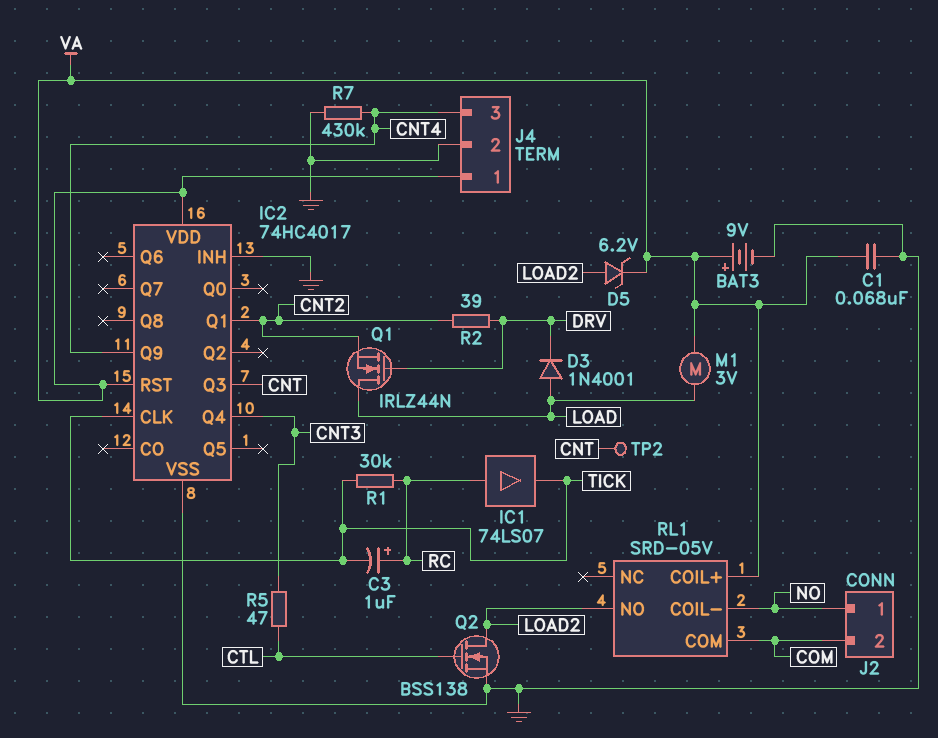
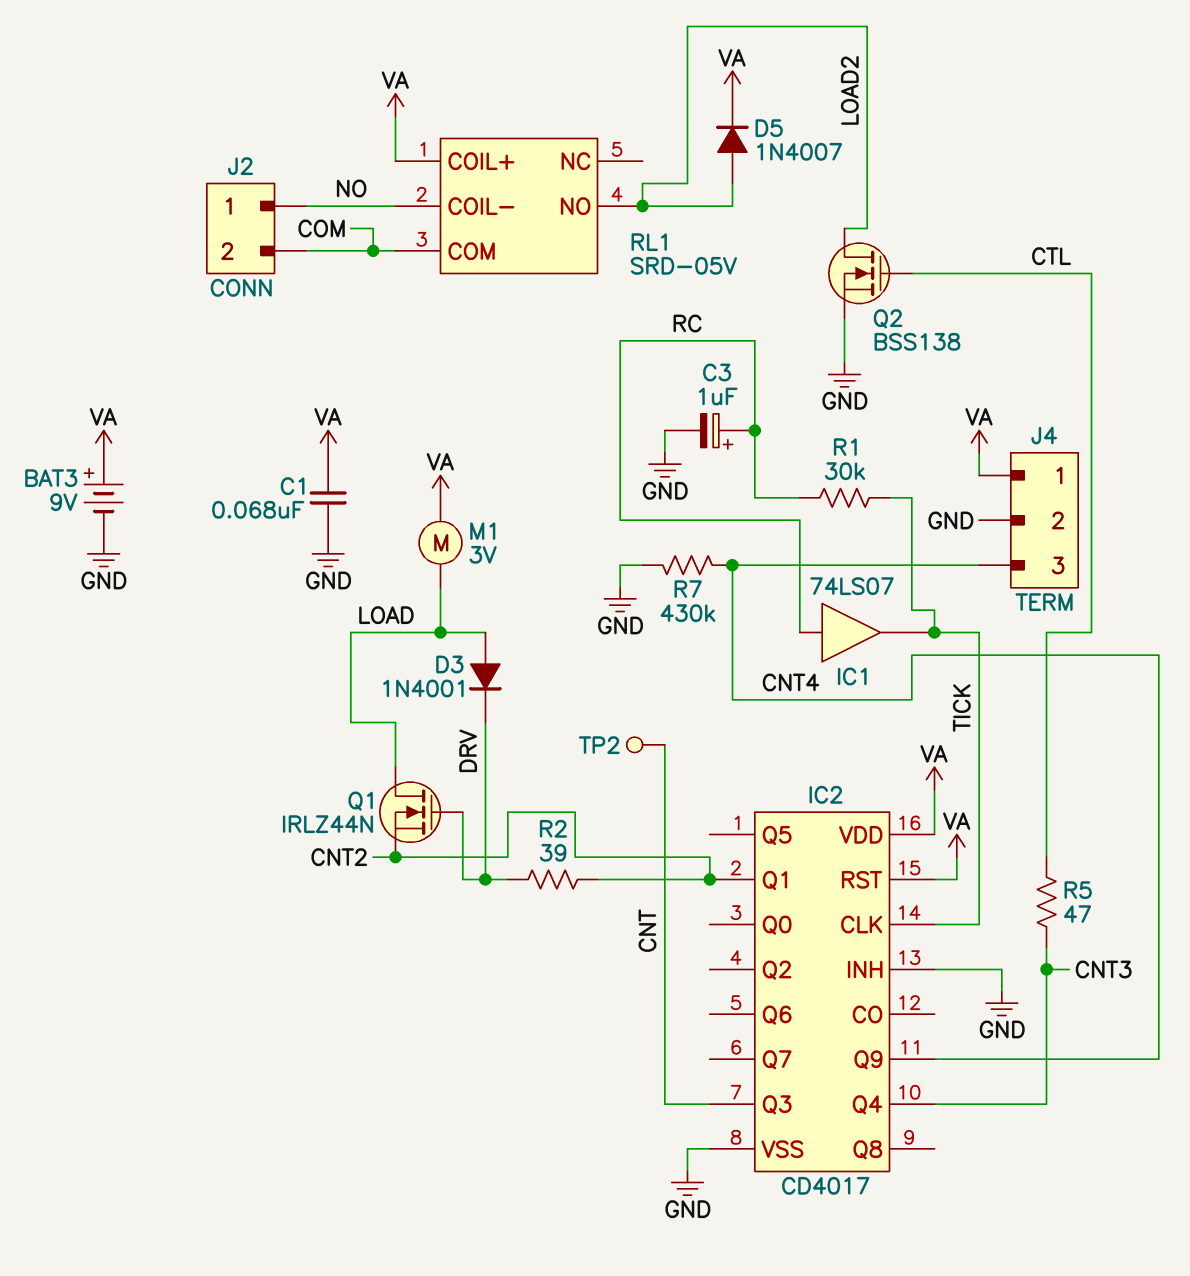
C3: 1uF (plus RC, minus TICK) -> 1uF (plus RC, minus GND)
D5: zener 6.2V (A LOAD2, K VA) -> diode 1N4007 (A LOAD2, K VA)
IC2: 74HC4017 -> CD4017

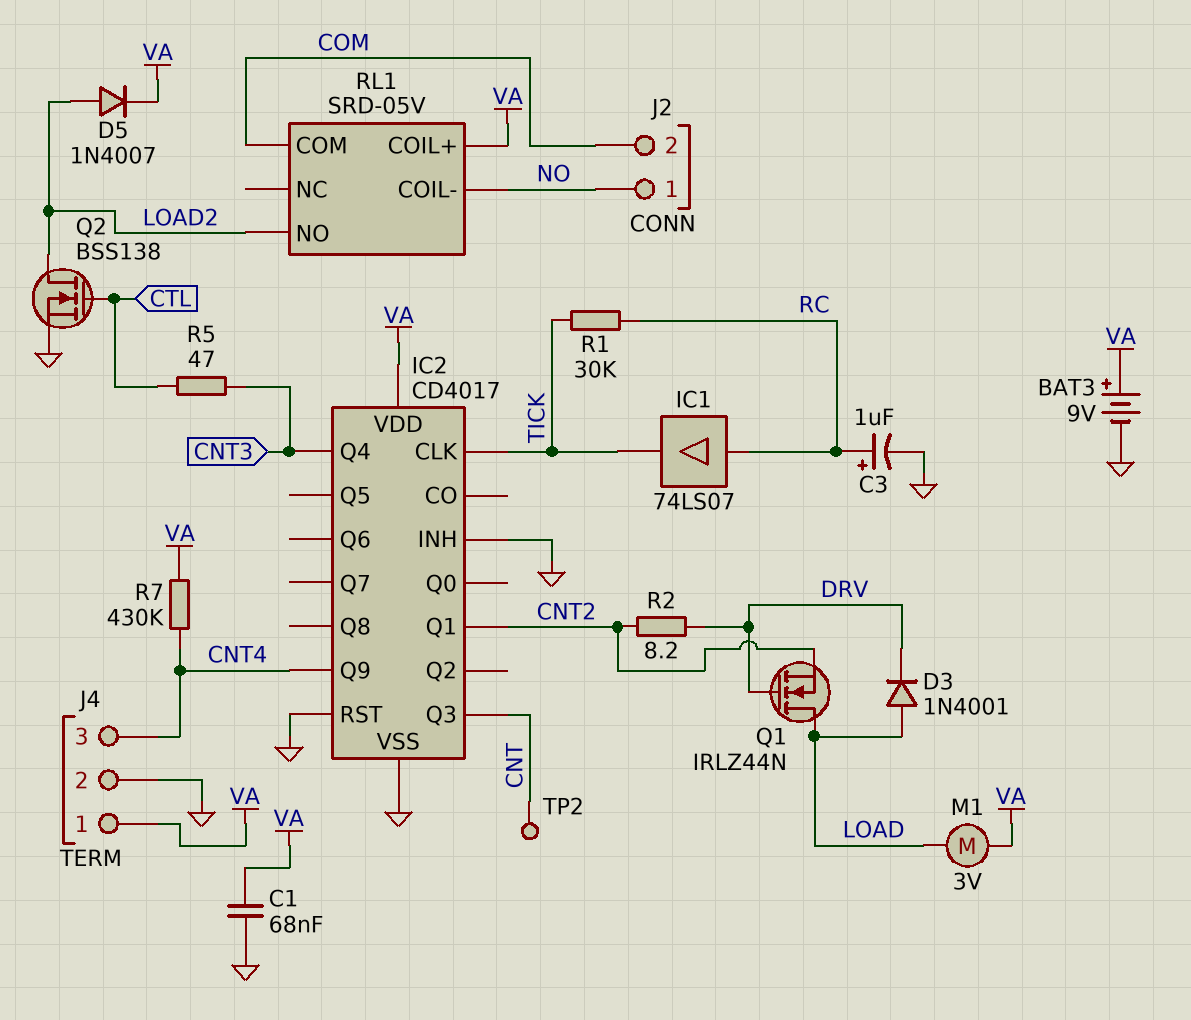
IC2 pin RST: VA -> GND
R2: 39 (CNT2, DRV) -> 8.2 (CNT2, DRV)
R7: 430k (CNT4, GND) -> 430k (CNT4, VA)

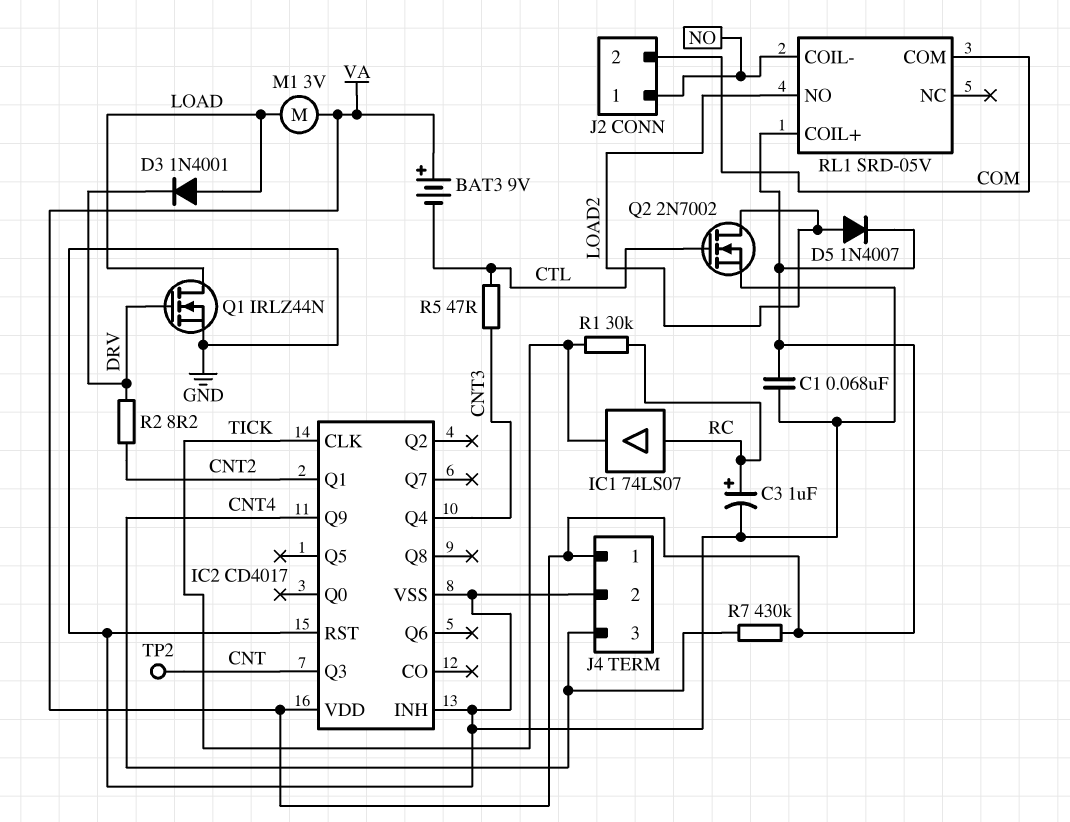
BAT3: 9V (plus VA, minus GND) -> 9V (plus VA, minus CTL)
Q1: NMOS IRLZ44N (G DRV, D LOAD, S CNT2) -> NMOS IRLZ44N (G DRV, D LOAD, S GND)
Q2: NMOS BSS138 (G CTL, D LOAD2, S GND) -> NMOS 2N7002 (G CTL, D LOAD2, S GND)

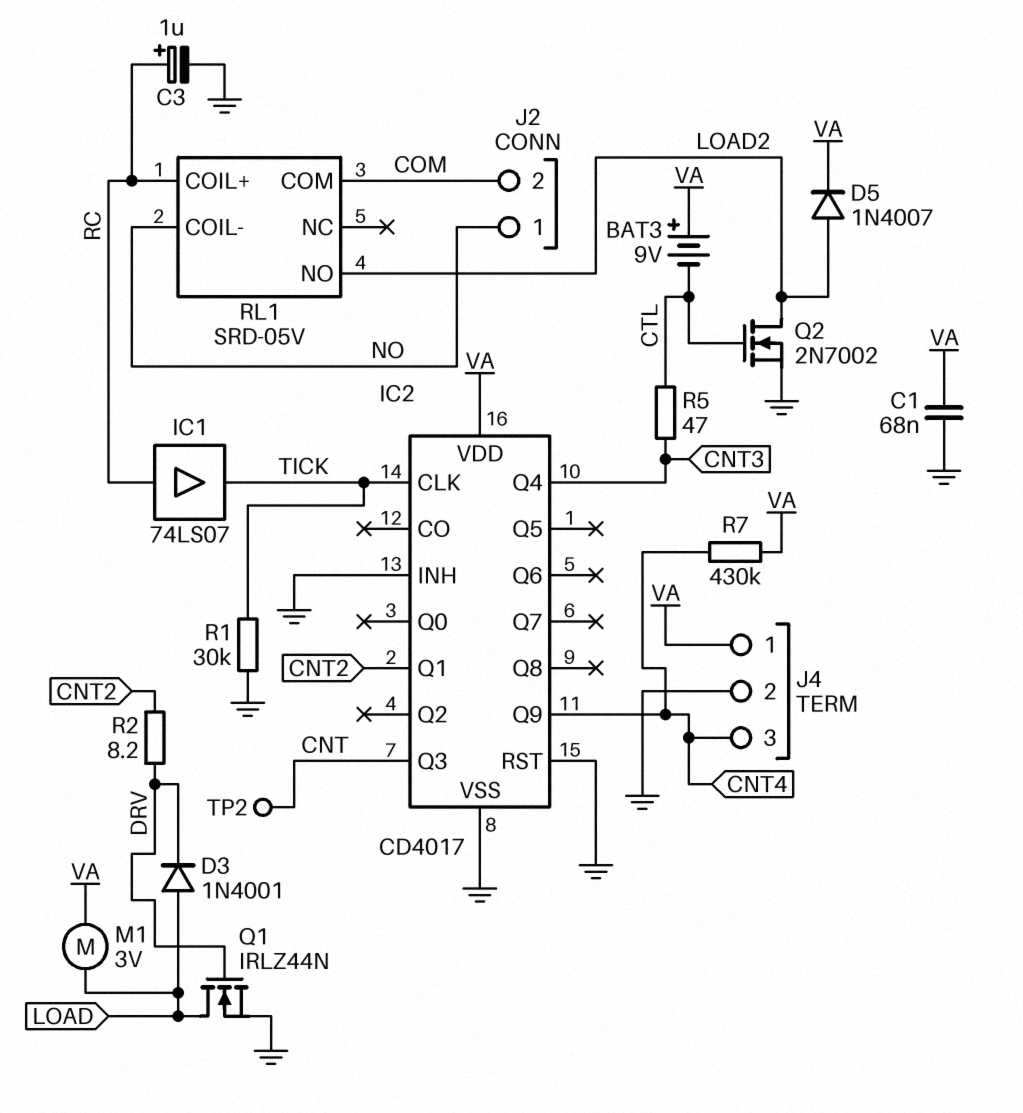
R1: 30k (RC, TICK) -> 30k (GND, TICK)
RL1 pin COIL+: VA -> RC

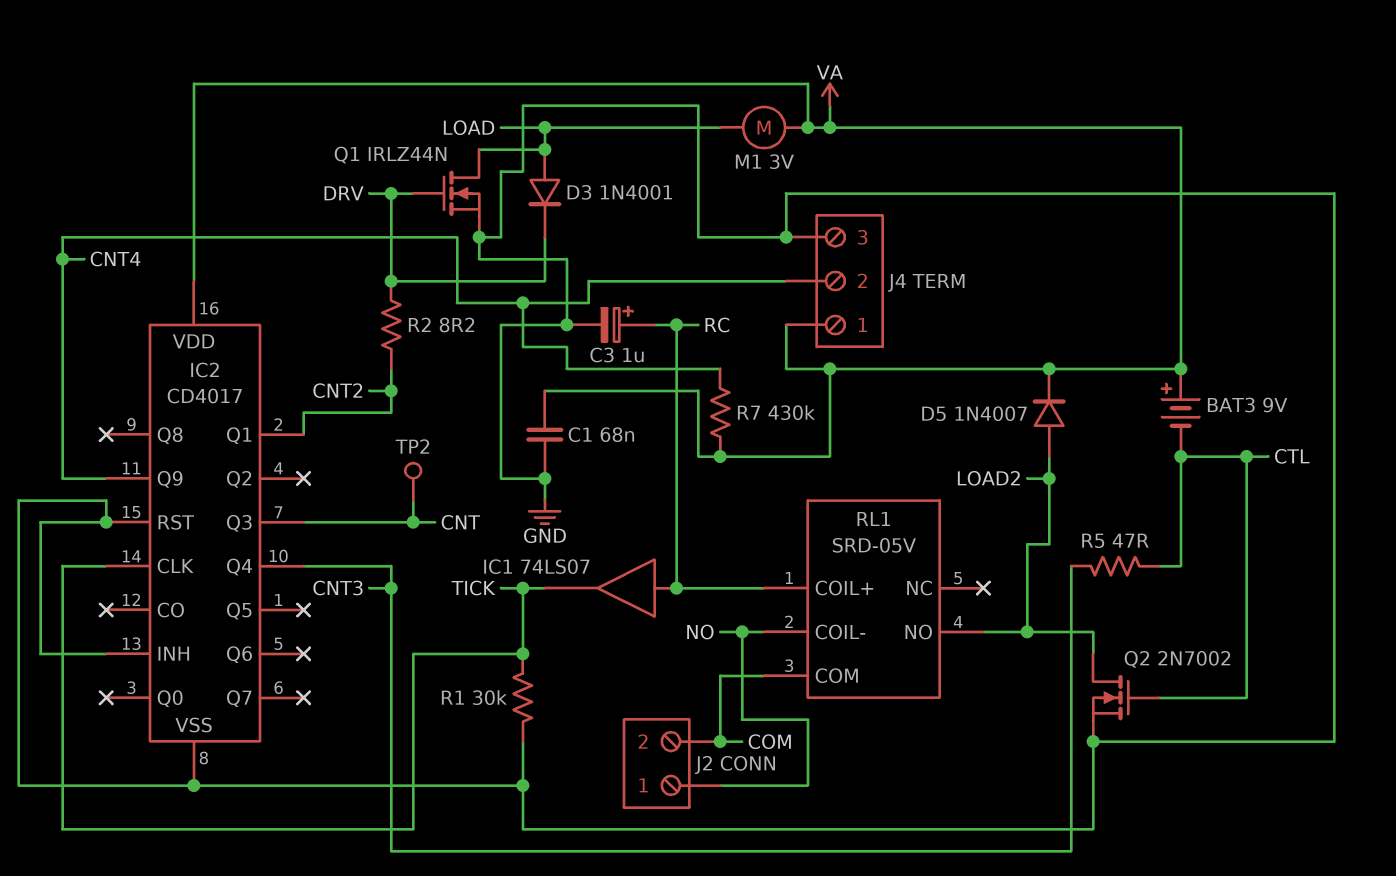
J4 pin 2: GND -> CNT4
J4 pin 3: CNT4 -> GND

